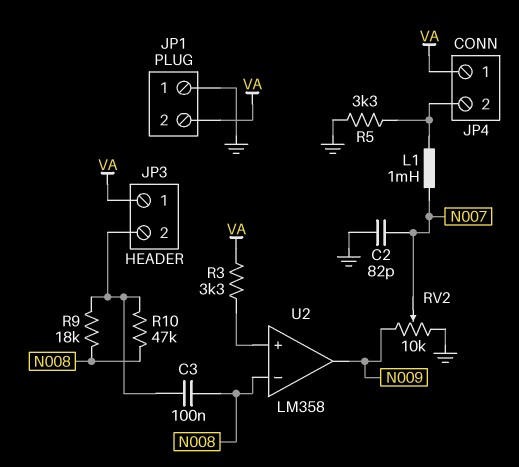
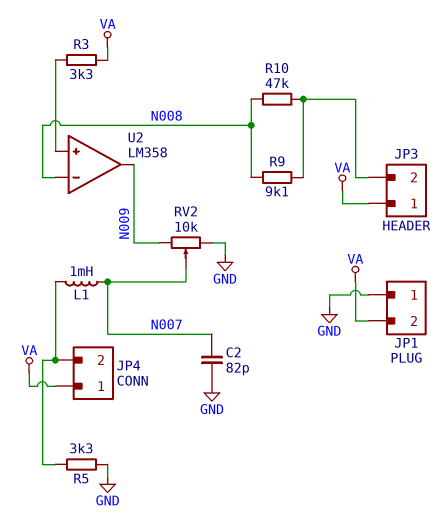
C3: 100nF (JP3/2, N008) -> none
R9: 18k (JP3/2, N008) -> 9.1k (JP3/2, N008)

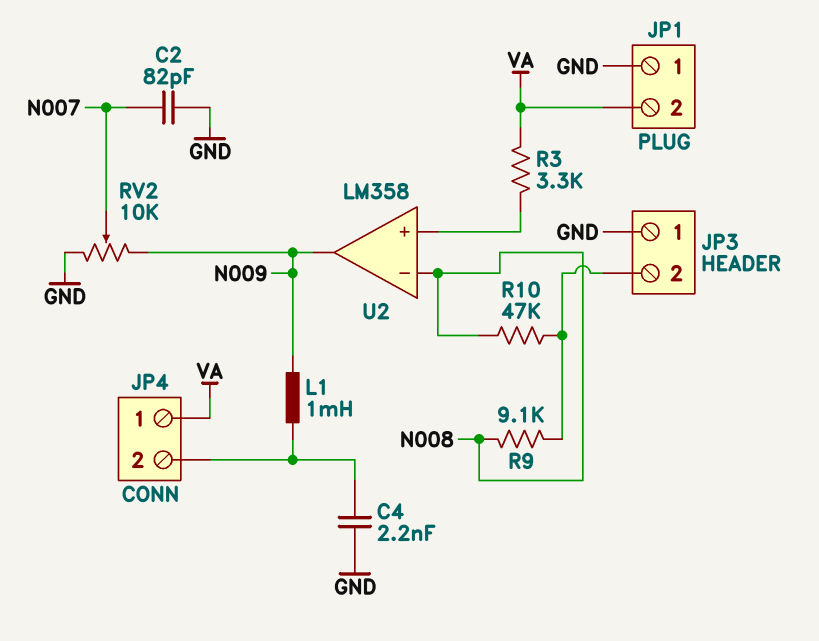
C4: none -> 2.2nF (GND, JP4/2)
JP3 pin 1: VA -> GND
L1: 1mH (JP4/2, N007) -> 1mH (JP4/2, N009)
R5: 3.3k (GND, JP4/2) -> none

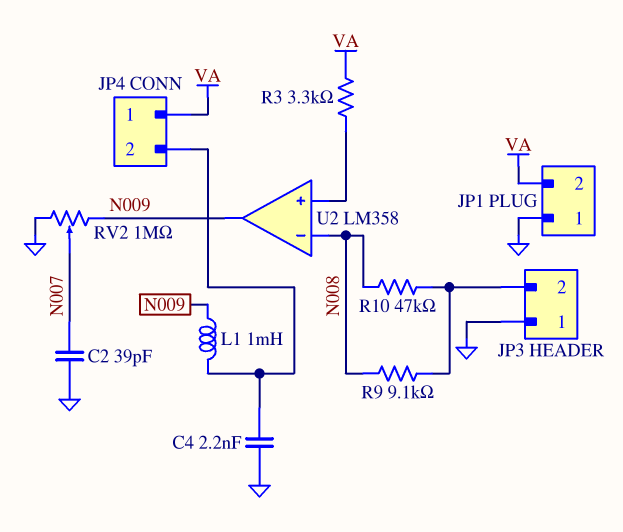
C2: 82pF (GND, N007) -> 39pF (GND, N007)
RV2: 10k (GND, N009, wiper N007) -> 1M (GND, N009, wiper N007)

